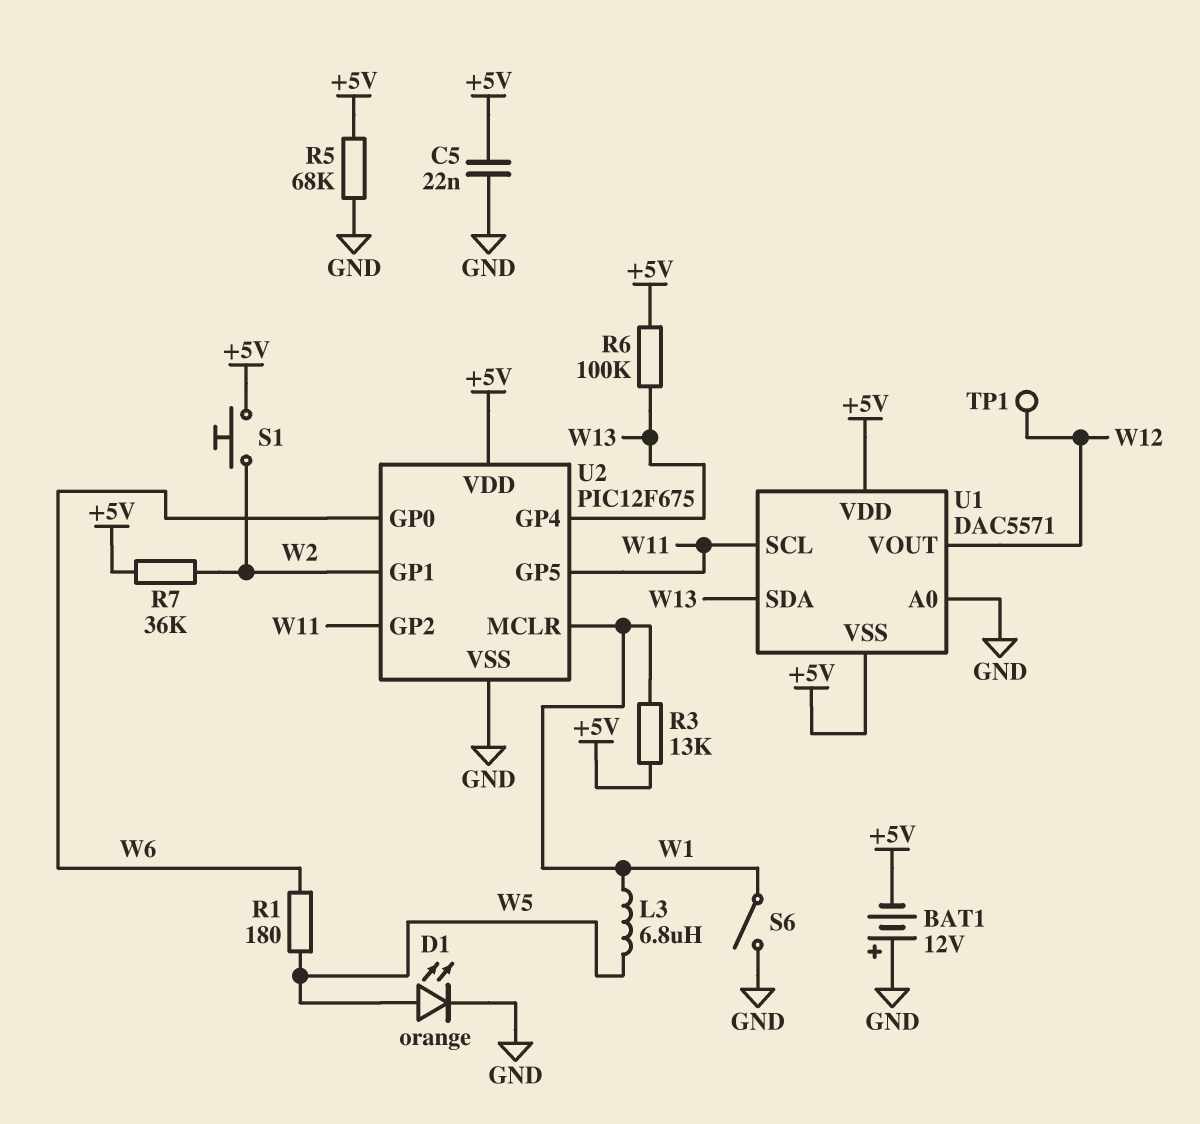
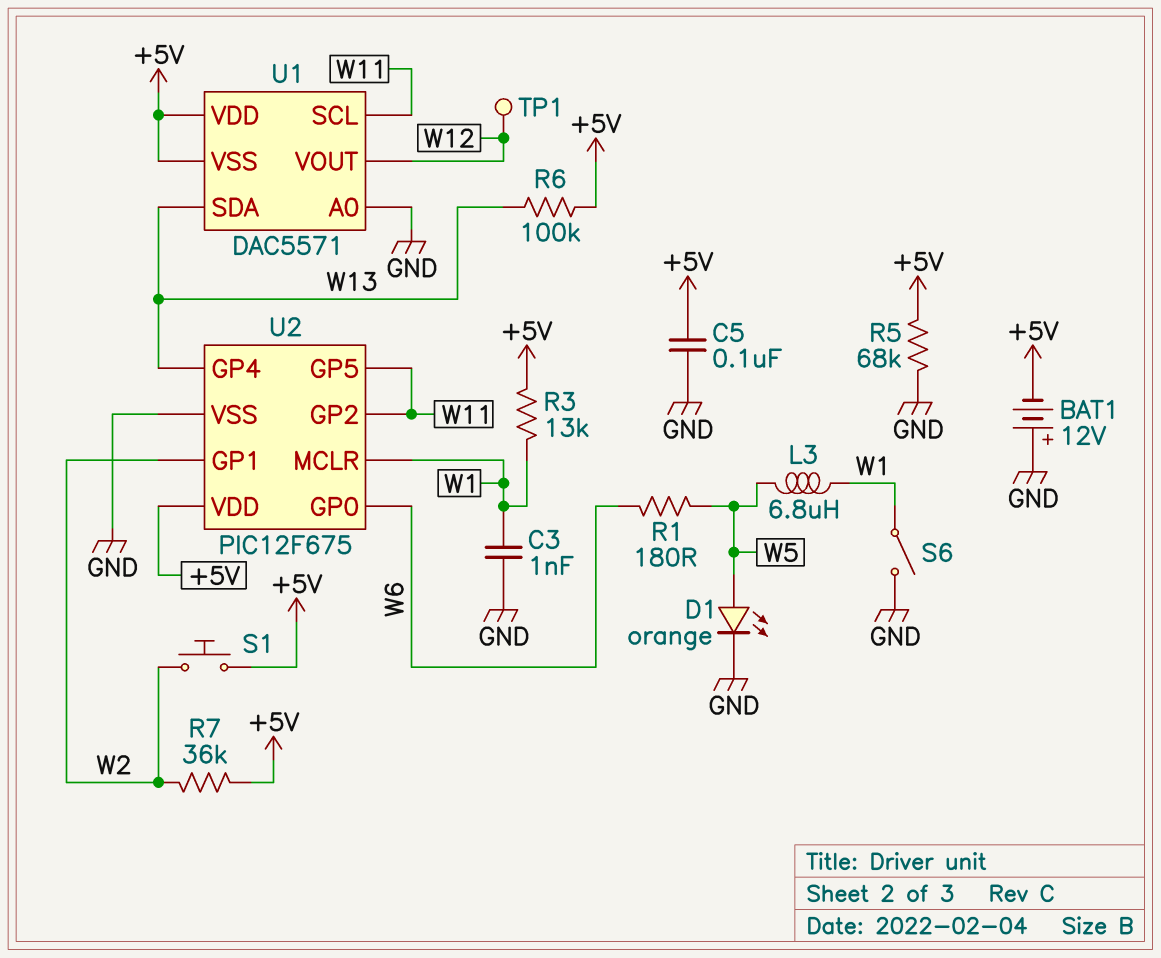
C3: none -> 1nF (GND, W1)
C5: 22nF (+5V, GND) -> 100nF (+5V, GND)

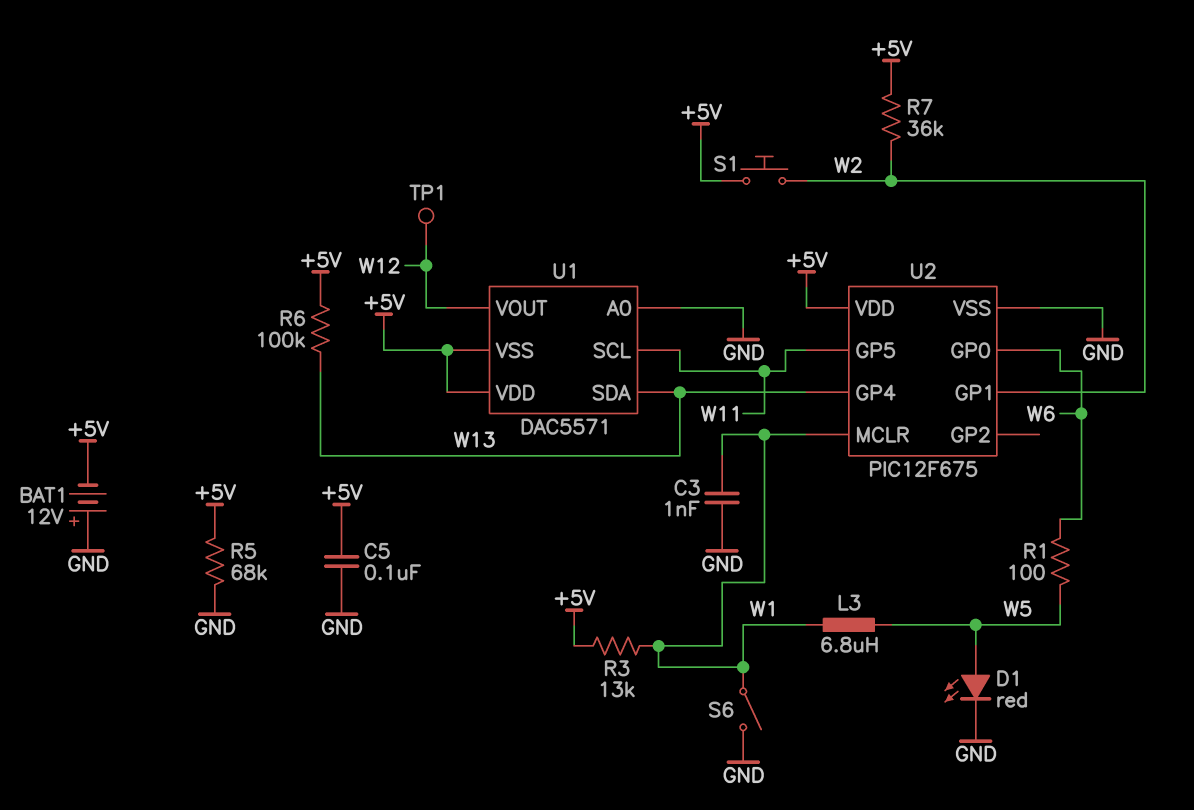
D1: LED orange (A W5, K GND) -> LED red (A W5, K GND)
R1: 180 (W5, W6) -> 100 (W5, W6)
U2 pin GP2: W11 -> none

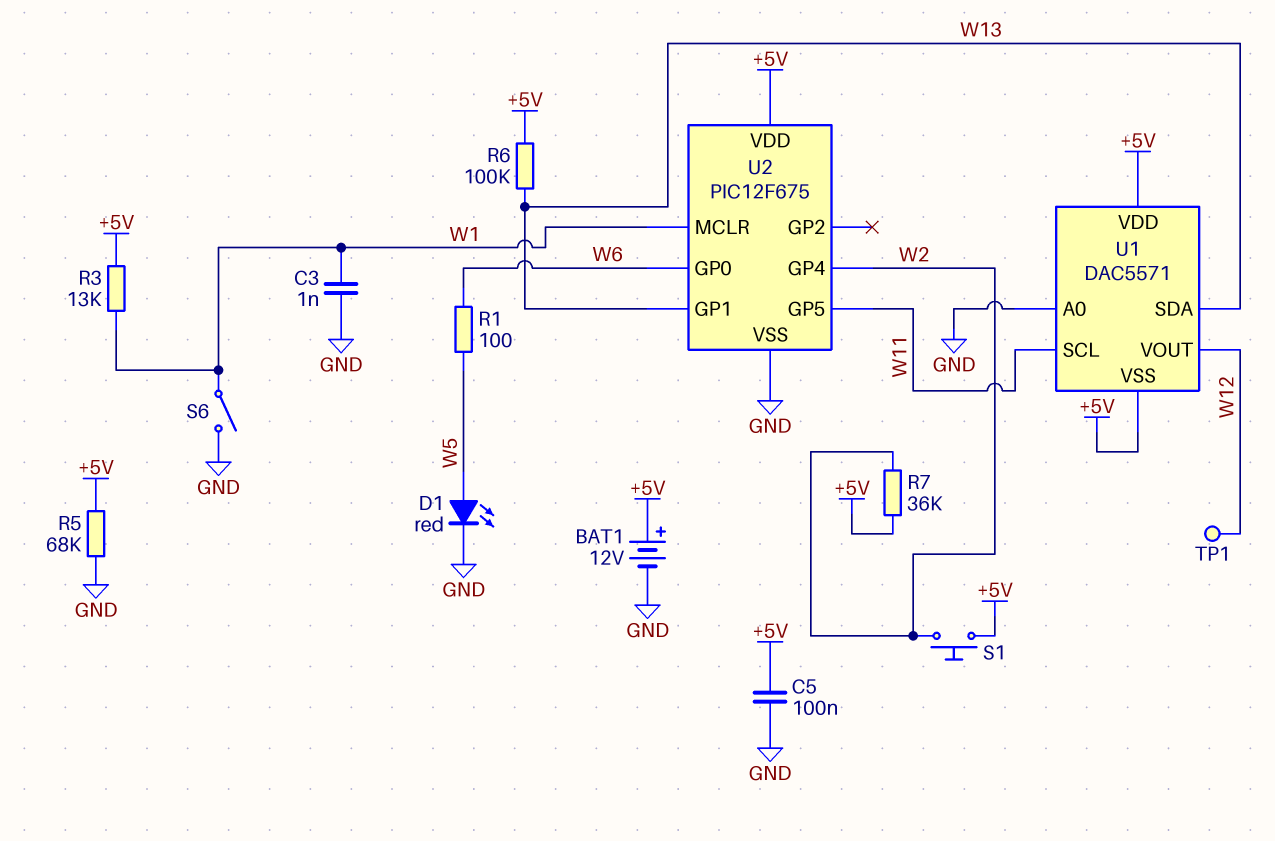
BAT1: 12V (plus GND, minus +5V) -> 12V (plus +5V, minus GND)
L3: 6.8uH (W1, W5) -> none
U2 pin GP1: W2 -> W13
U2 pin GP4: W13 -> W2

